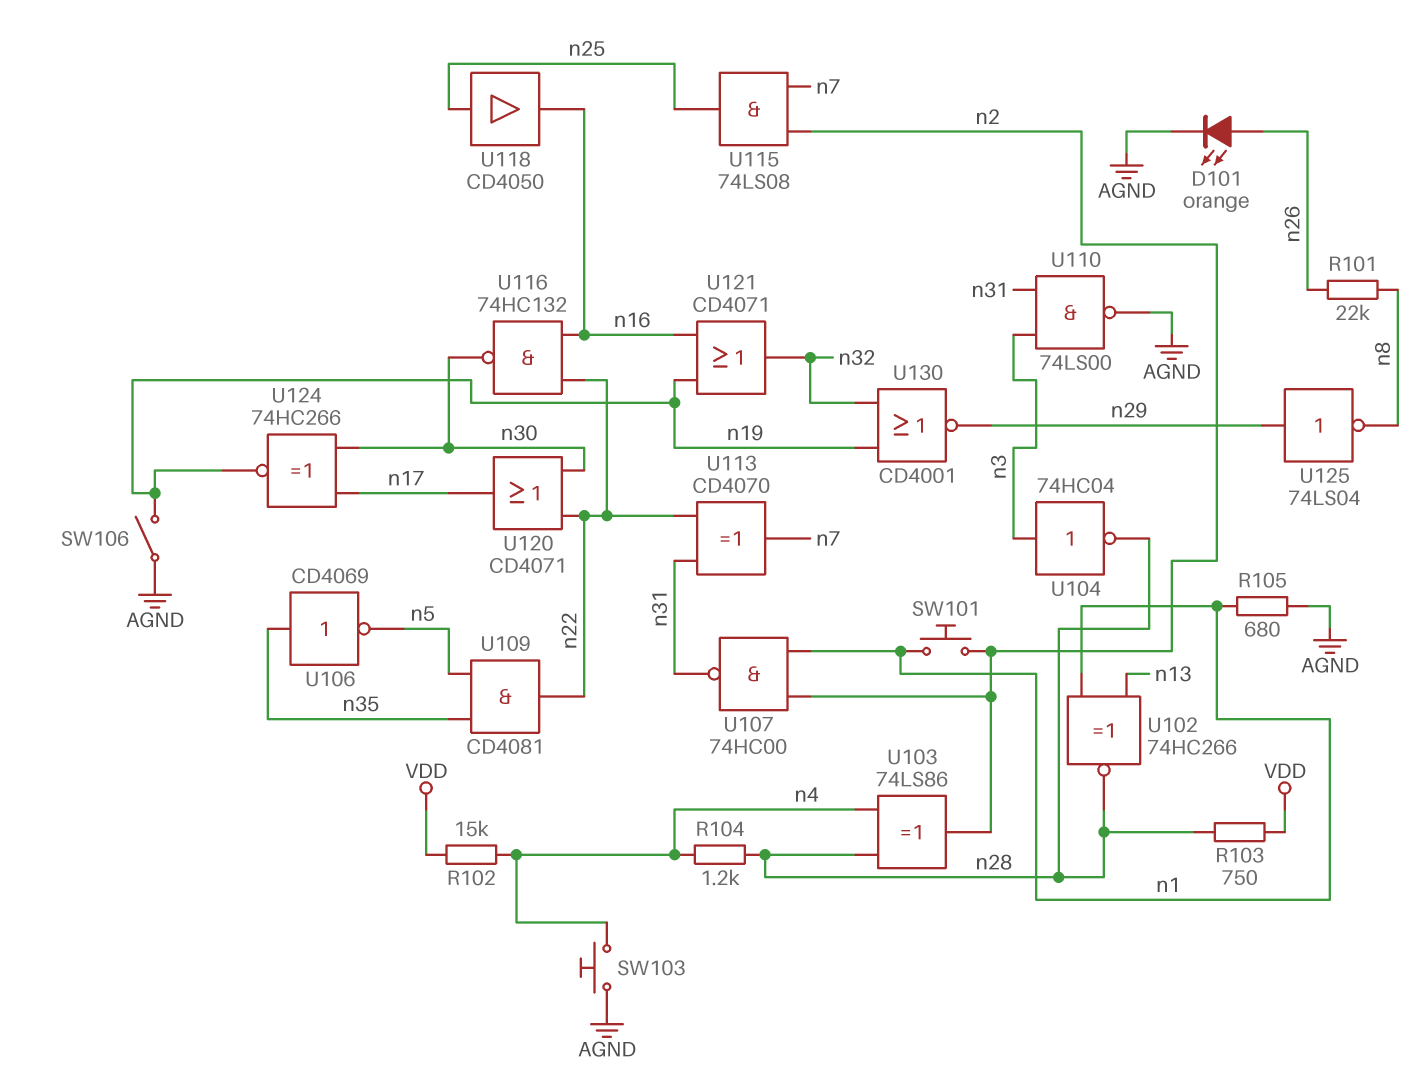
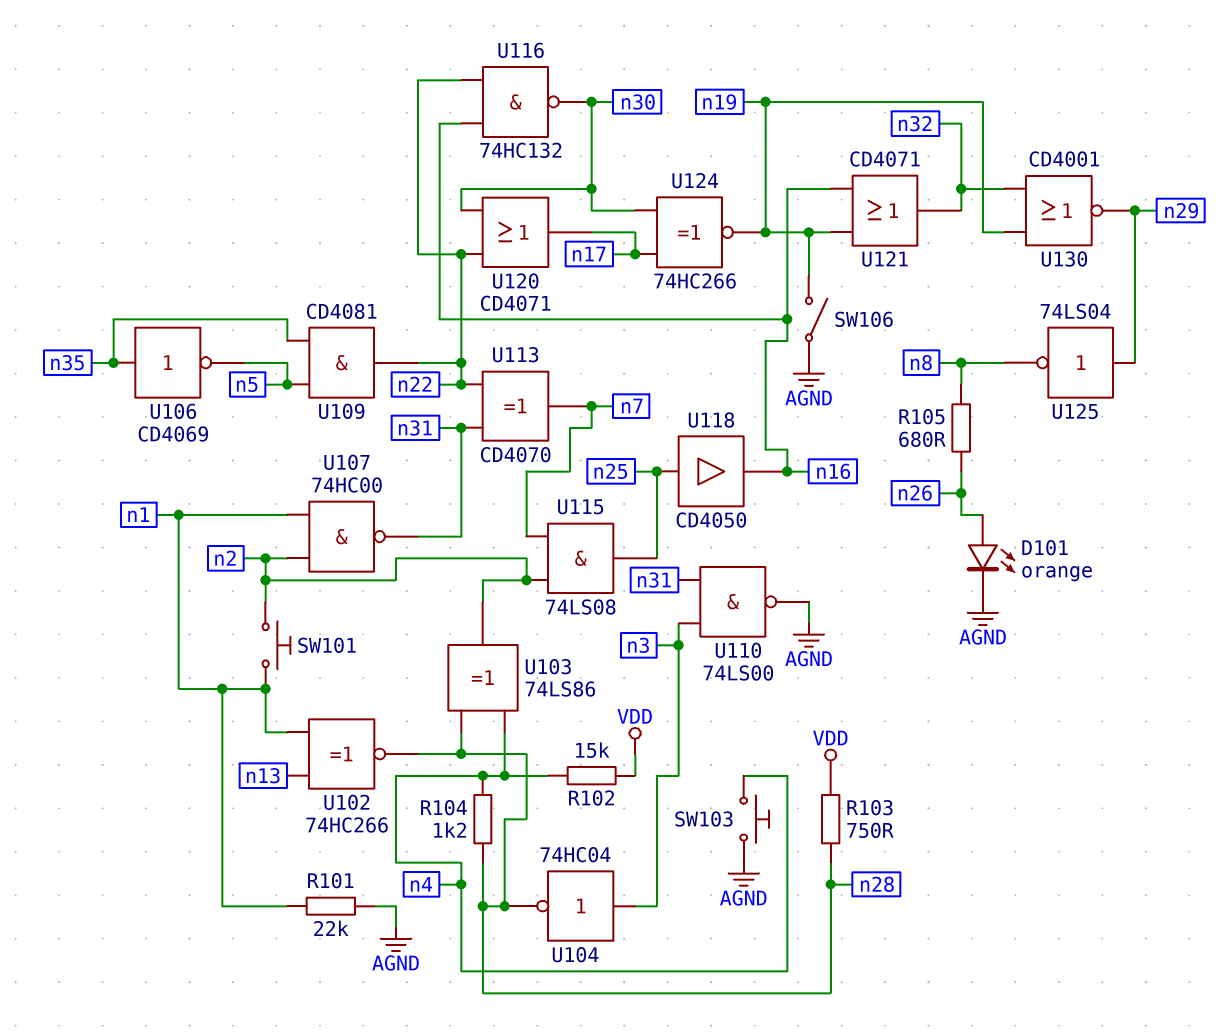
R101: 22k (n8, n26) -> 22k (AGND, n1)
R105: 680 (AGND, n1) -> 680 (n8, n26)

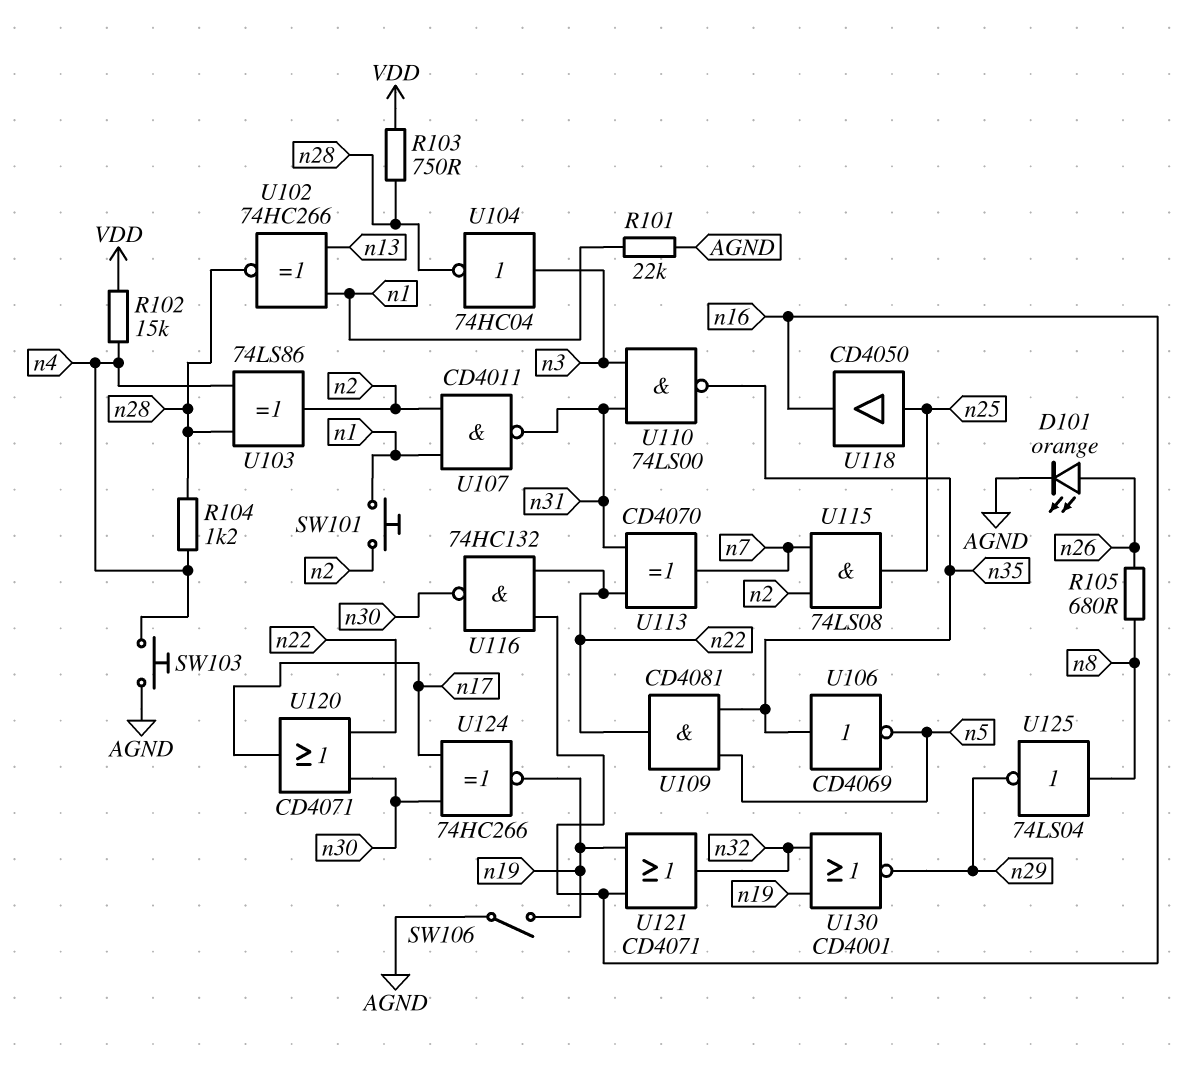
U107: NAND 74HC00 (in n1, in n2, out n31) -> NAND CD4011 (in n1, in n2, out n31)
U110: NAND 74LS00 (in n3, in n31, out AGND) -> NAND 74LS00 (in n3, in n31, out n35)
U125: NOT 74LS04 (in n29, out n8) -> NOT 74LS04 (in n8, out n29)

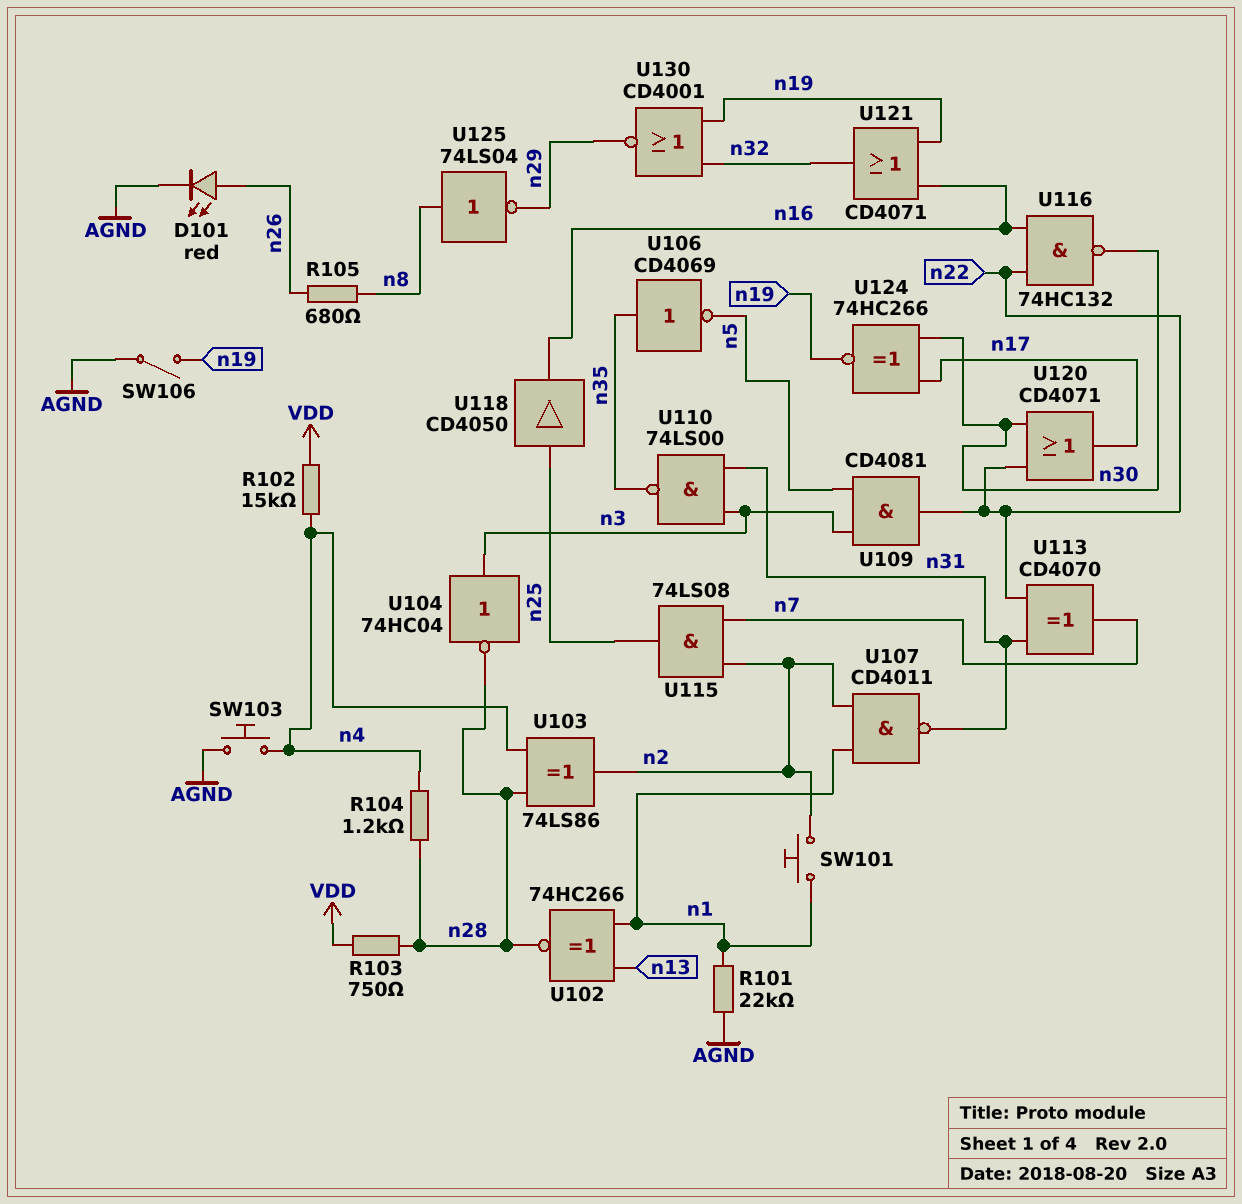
D101: LED orange (A n26, K AGND) -> LED red (A n26, K AGND)
U109: AND CD4081 (in n5, in n35, out n22) -> AND CD4081 (in n3, in n5, out n22)

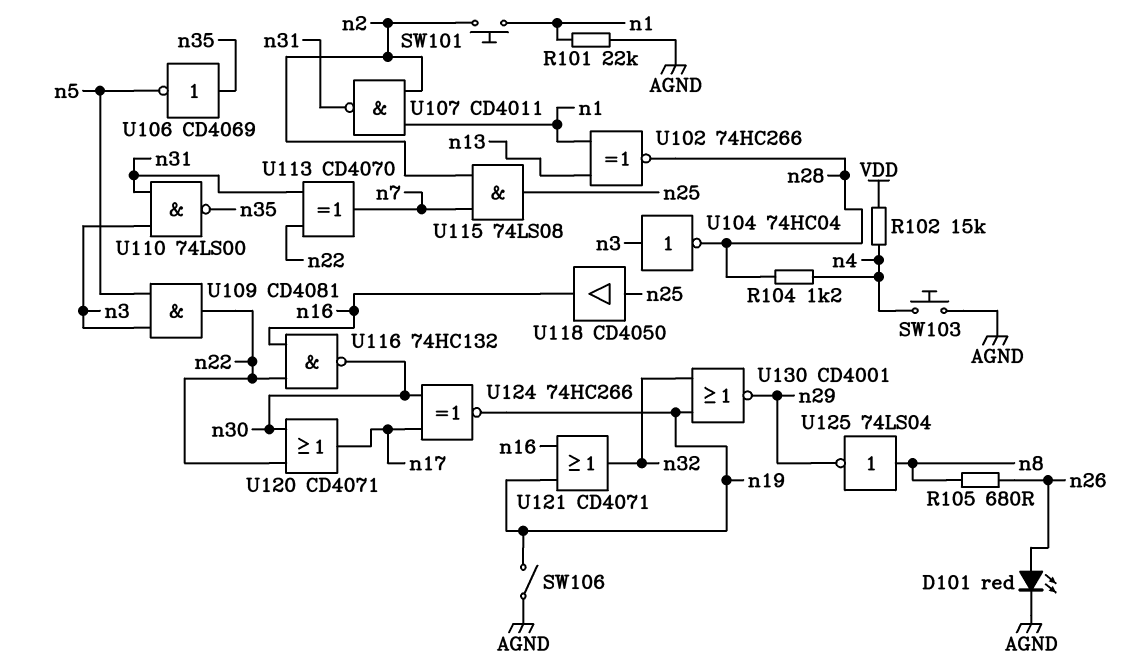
R103: 750 (VDD, n28) -> none
U103: XOR 74LS86 (in n4, in n28, out n2) -> none

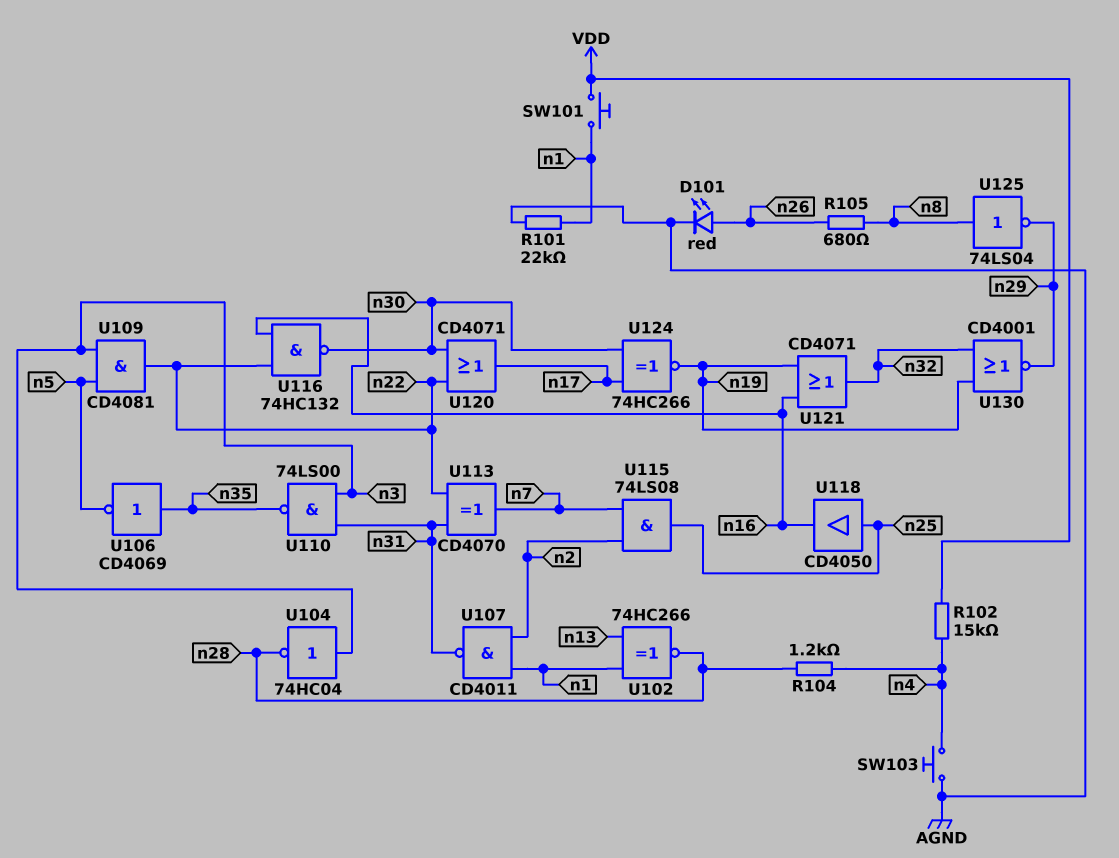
SW101: button (n1, n2) -> button (VDD, n1)
SW106: switch (AGND, n19) -> none

